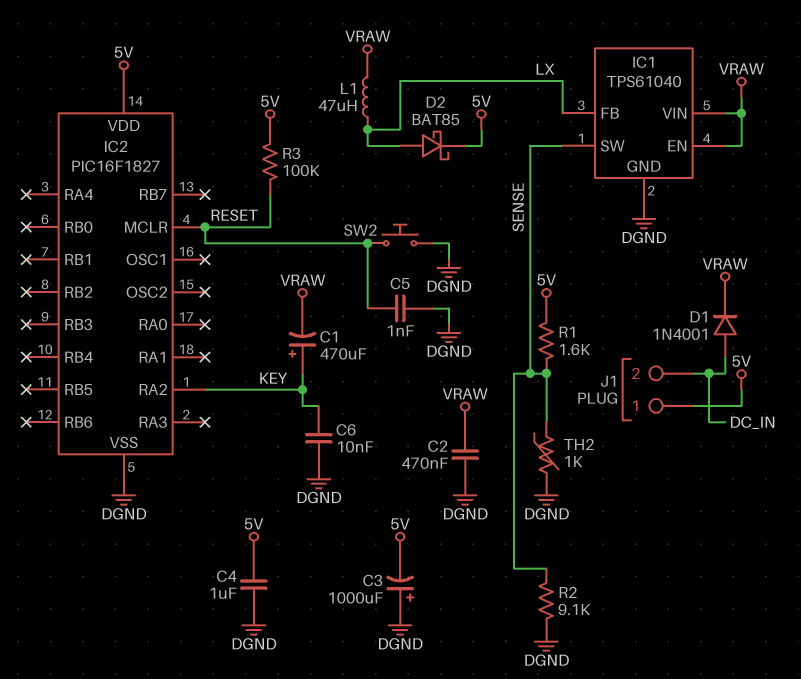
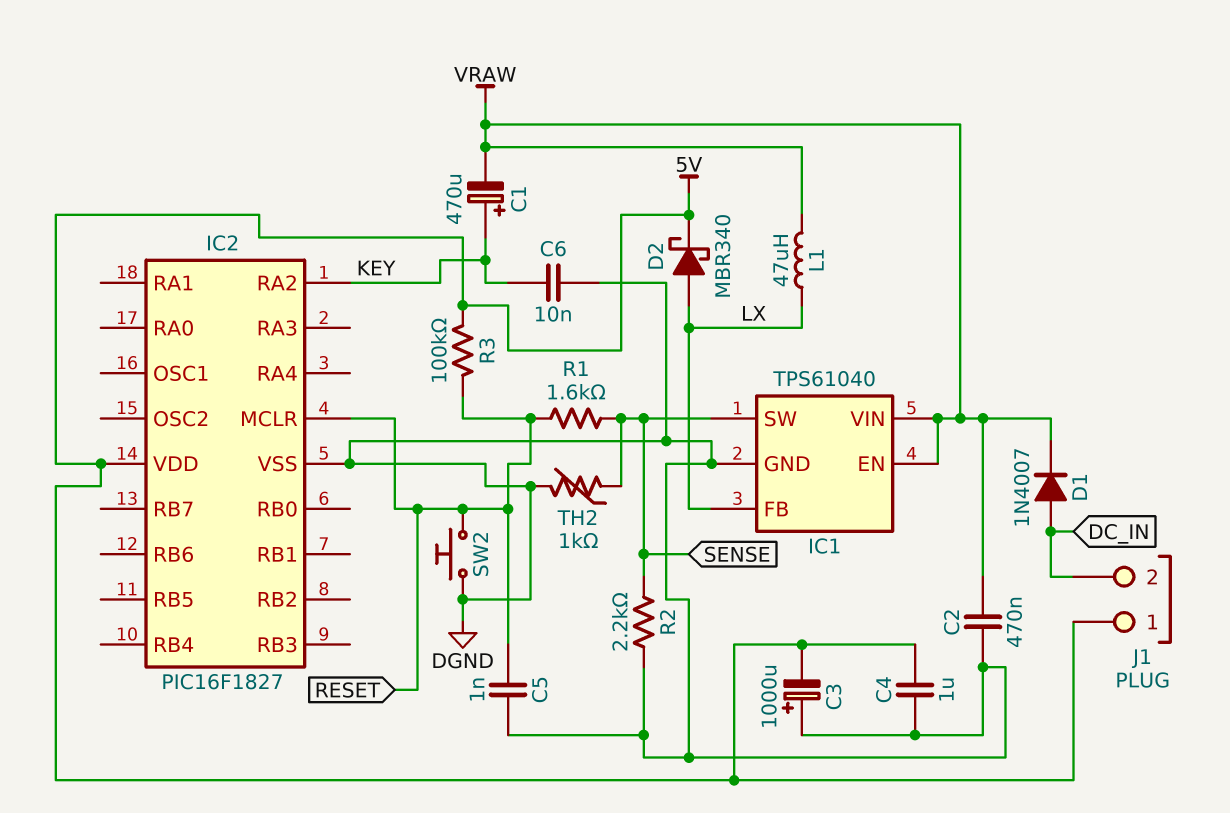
D1: diode 1N4001 (A DC_IN, K VRAW) -> diode 1N4007 (A DC_IN, K VRAW)
D2: schottky BAT85 (A LX, K 5V) -> schottky MBR340 (A LX, K 5V)
R1: 1.6k (5V, SENSE) -> 1.6k (RESET, SENSE)
R2: 9.1k (DGND, SENSE) -> 2.2k (DGND, SENSE)

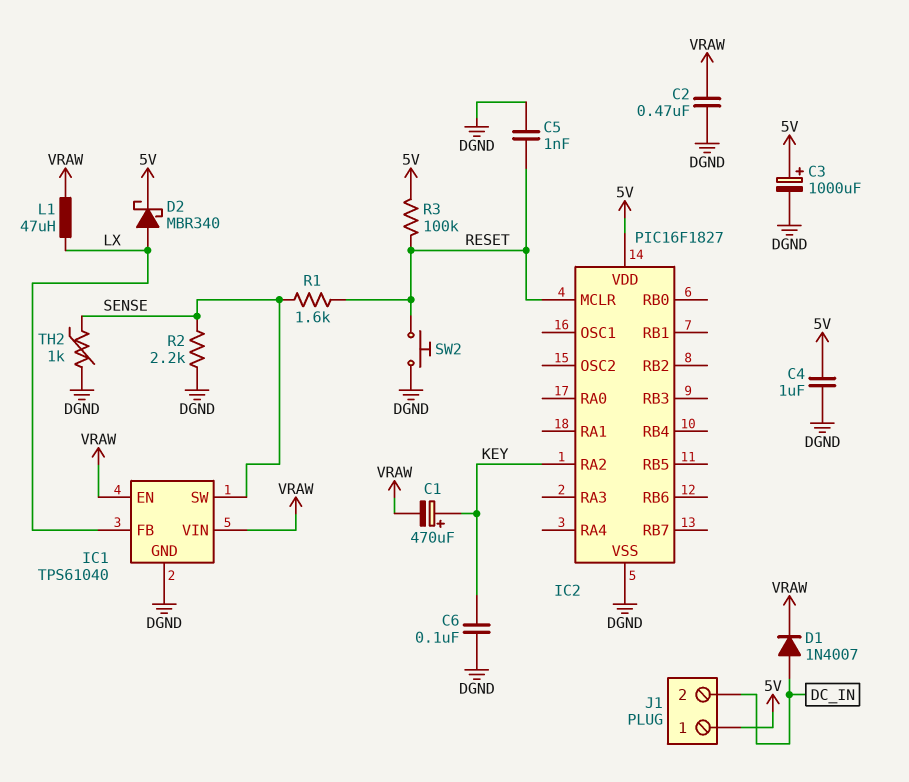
C3: 1000uF (plus DGND, minus 5V) -> 1000uF (plus 5V, minus DGND)
C6: 10nF (DGND, KEY) -> 100nF (DGND, KEY)

